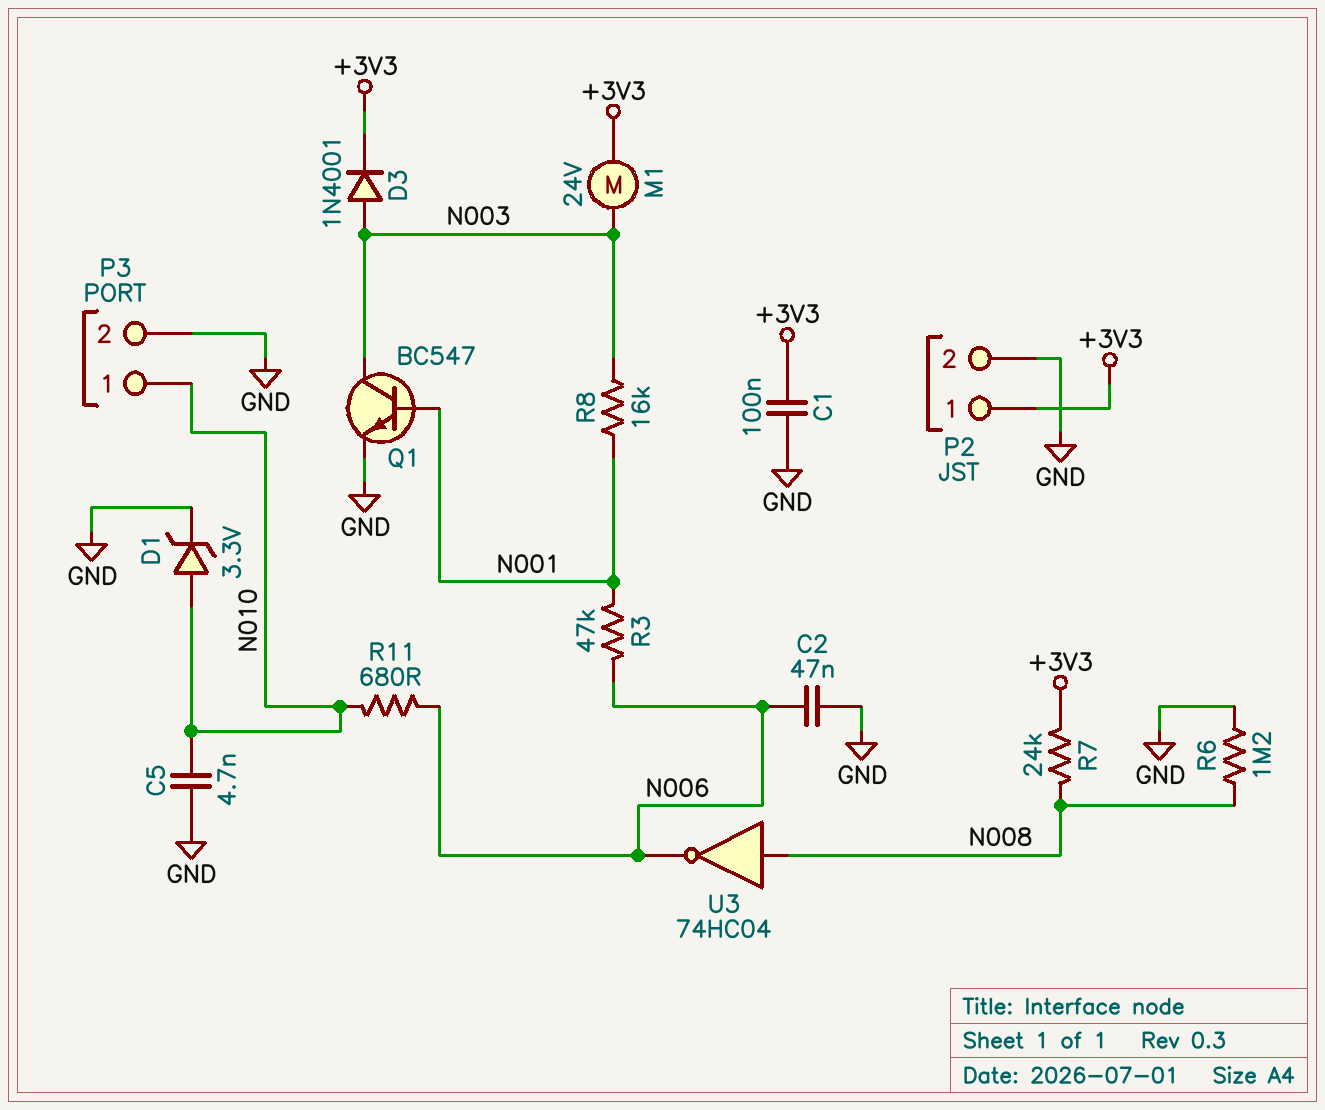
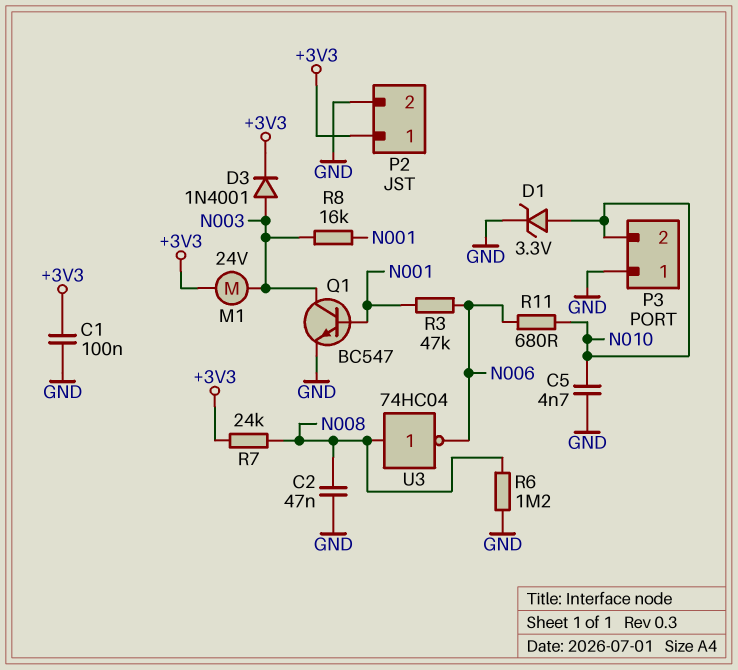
C2: 47nF (GND, N006) -> 47nF (GND, N008)
P3 pin 1: N010 -> GND
P3 pin 2: GND -> N010

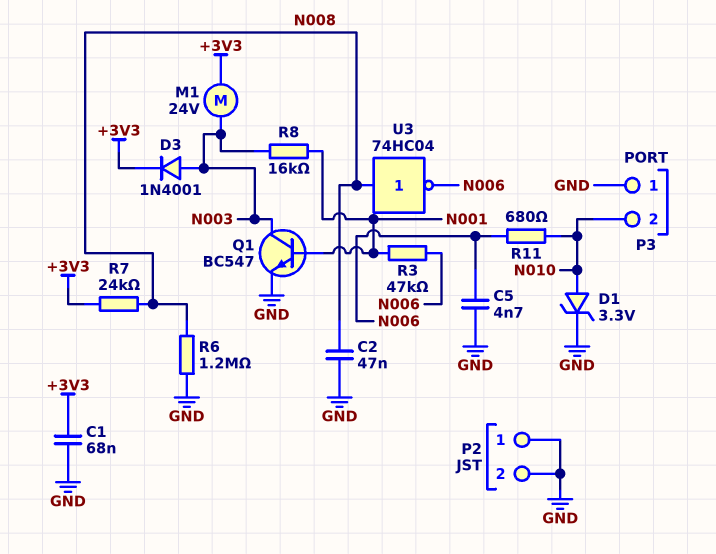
C1: 100nF (+3V3, GND) -> 68nF (+3V3, GND)
C5: 4.7nF (GND, N010) -> 4.7nF (GND, N006)
P2 pin 1: +3V3 -> GND

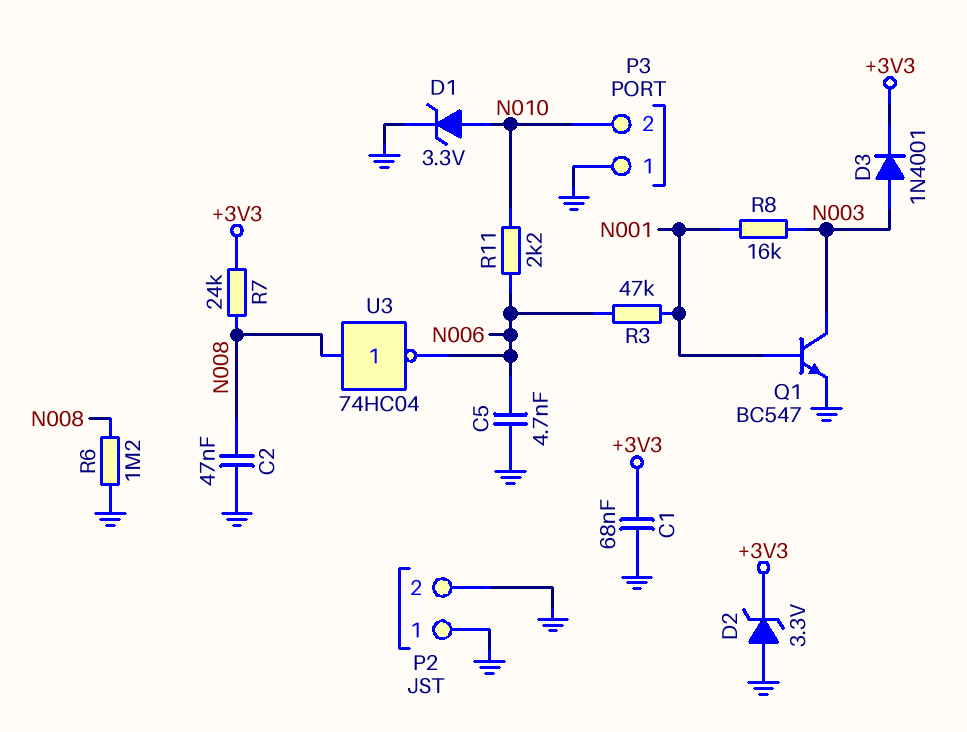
D2: none -> zener 3.3V (A GND, K +3V3)
M1: motor 24V (+3V3, N003) -> none
R11: 680 (N006, N010) -> 2.2k (N006, N010)

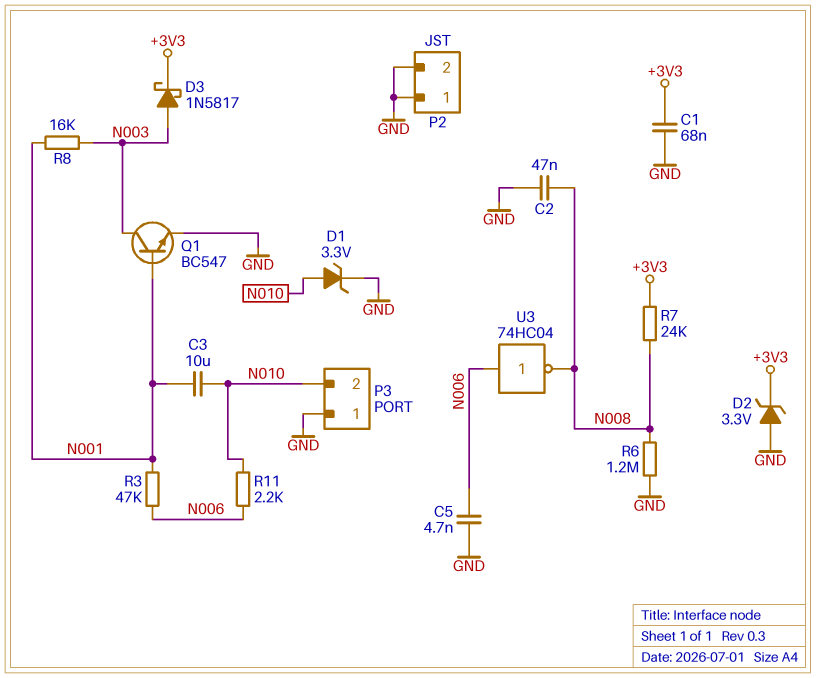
C3: none -> 10uF (N001, N010)
D3: diode 1N4001 (A N003, K +3V3) -> schottky 1N5817 (A N003, K +3V3)
U3: NOT 74HC04 (in N008, out N006) -> NOT 74HC04 (in N006, out N008)

